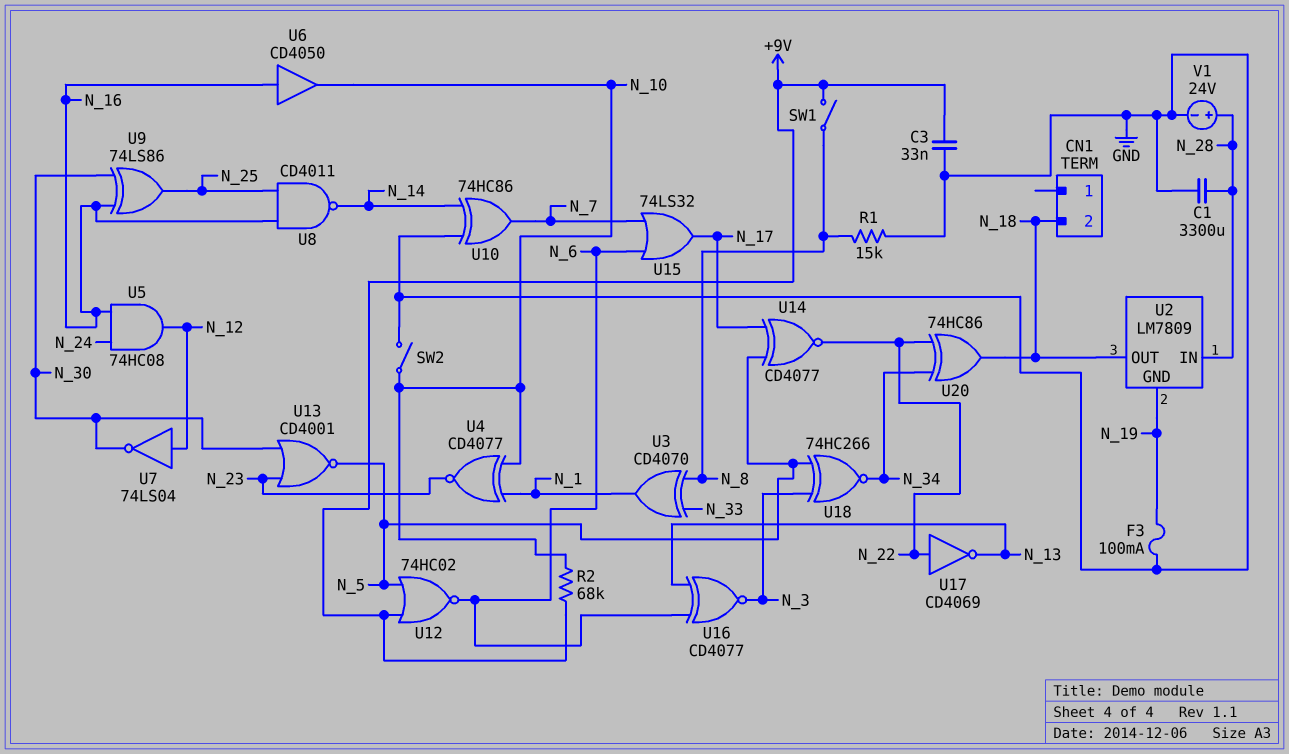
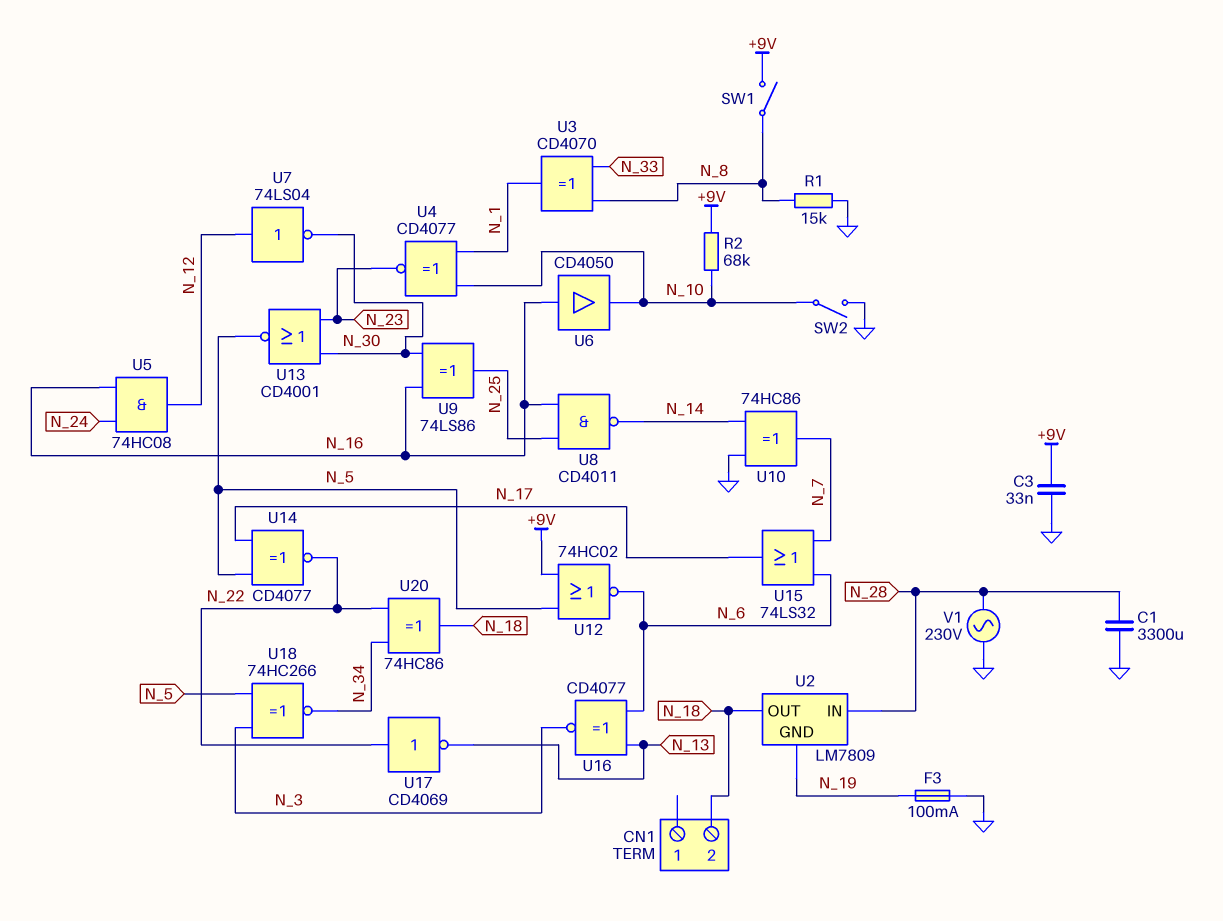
V1: 24V (plus N_28, minus GND) -> AC 230V (GND, N_28)

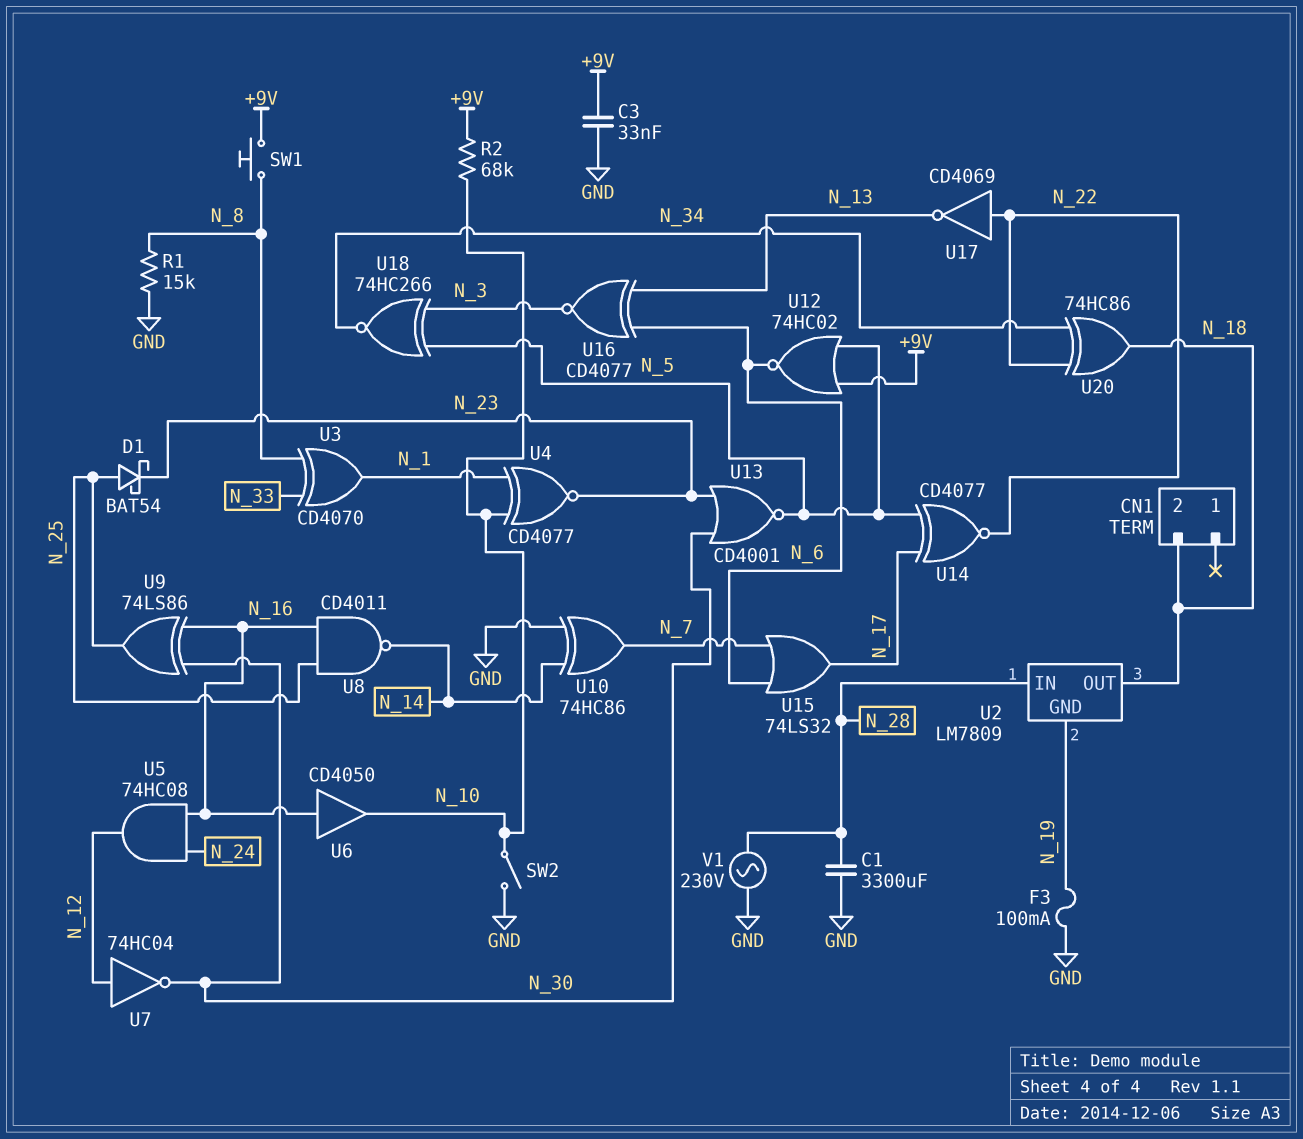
D1: none -> schottky BAT54 (A N_25, K N_23)
SW1: switch (+9V, N_8) -> button (+9V, N_8)
U7: NOT 74LS04 (in N_12, out N_30) -> NOT 74HC04 (in N_12, out N_30)

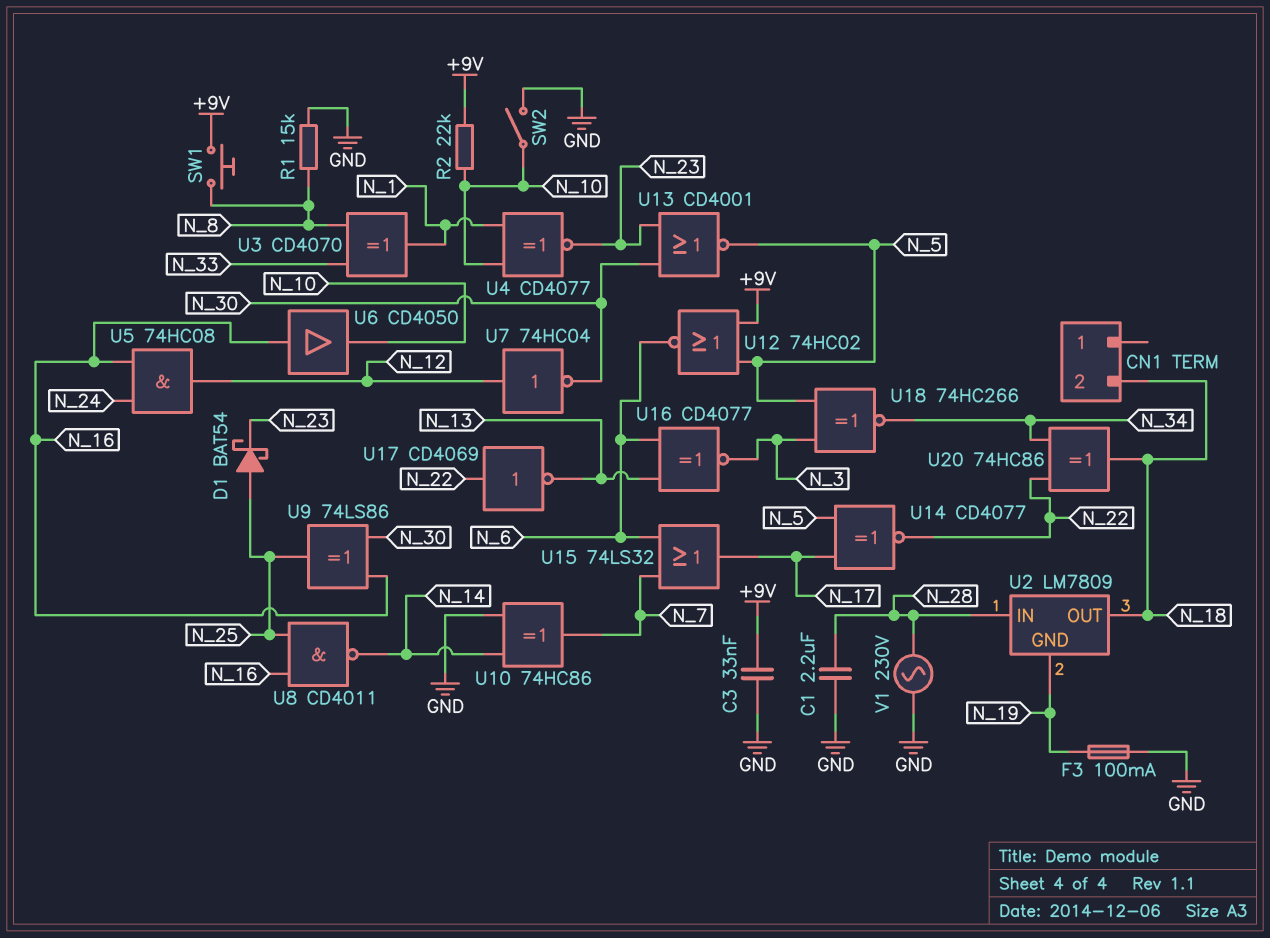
C1: 3300uF (GND, N_28) -> 2.2uF (GND, N_28)
R2: 68k (+9V, N_10) -> 22k (+9V, N_10)

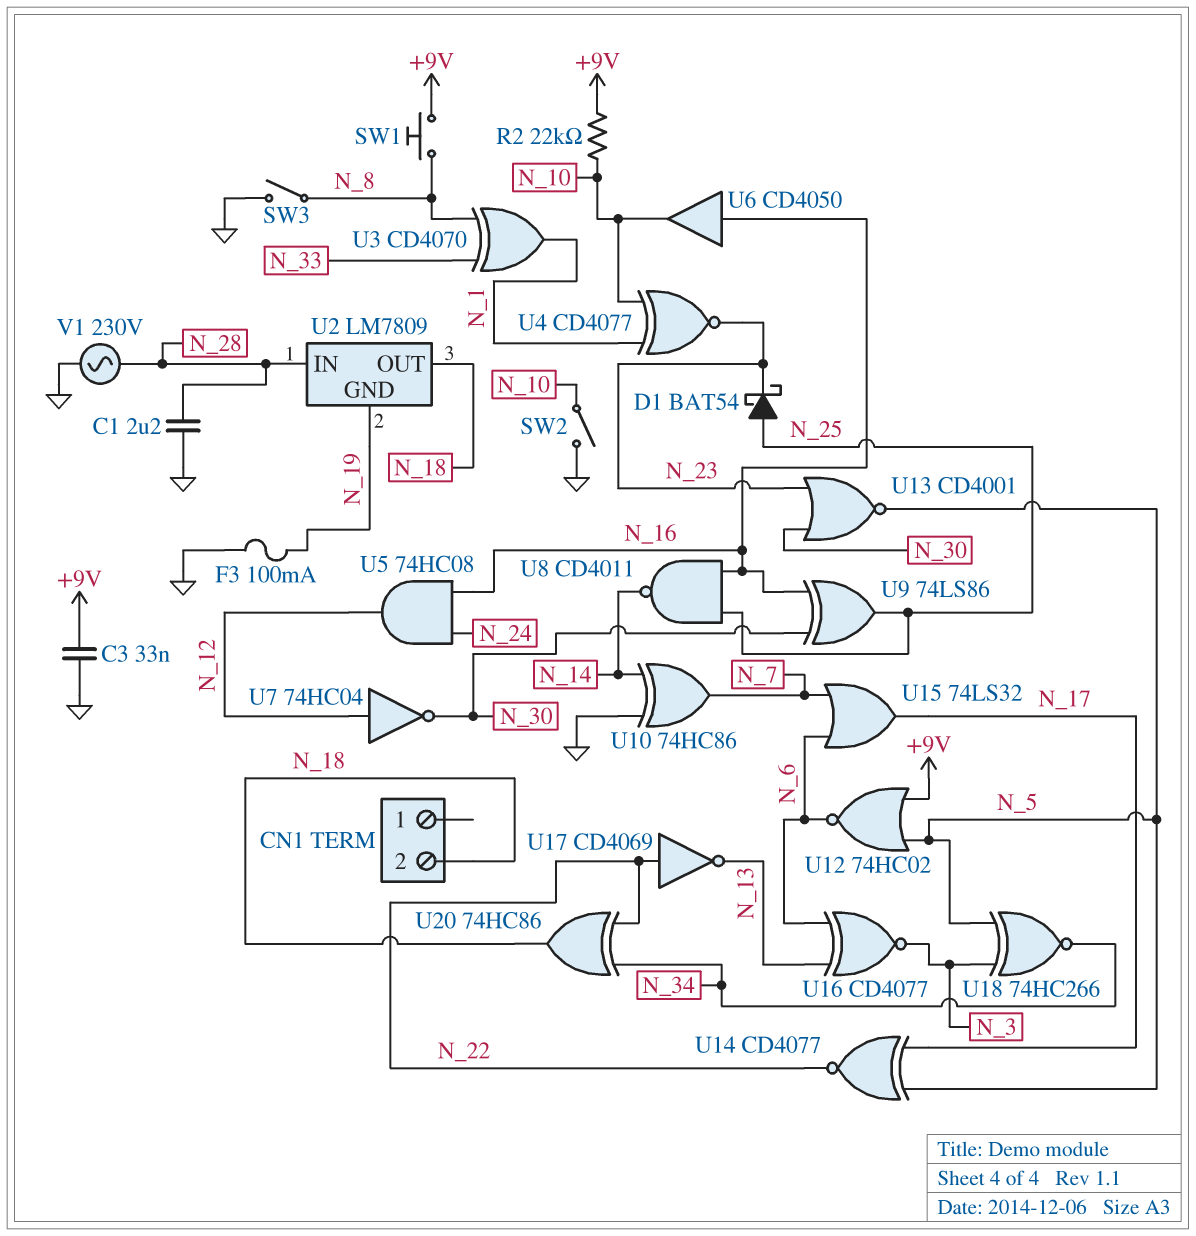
R1: 15k (GND, N_8) -> none
SW3: none -> switch (GND, N_8)

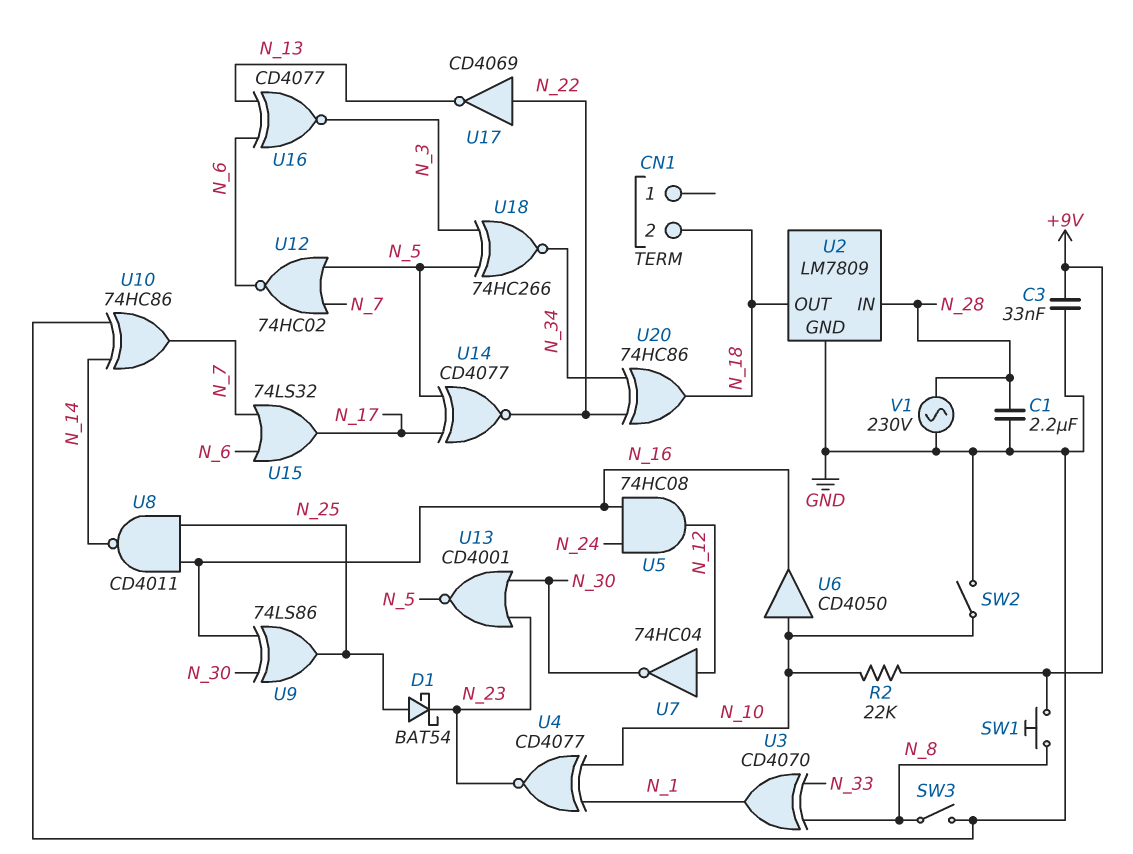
F3: 100mA (GND, N_19) -> none
U2 pin GND: N_19 -> GND
U6: buffer CD4050 (in N_16, out N_10) -> buffer CD4050 (in N_10, out N_16)
U12: NOR 74HC02 (in +9V, in N_5, out N_6) -> NOR 74HC02 (in N_5, in N_7, out N_6)

